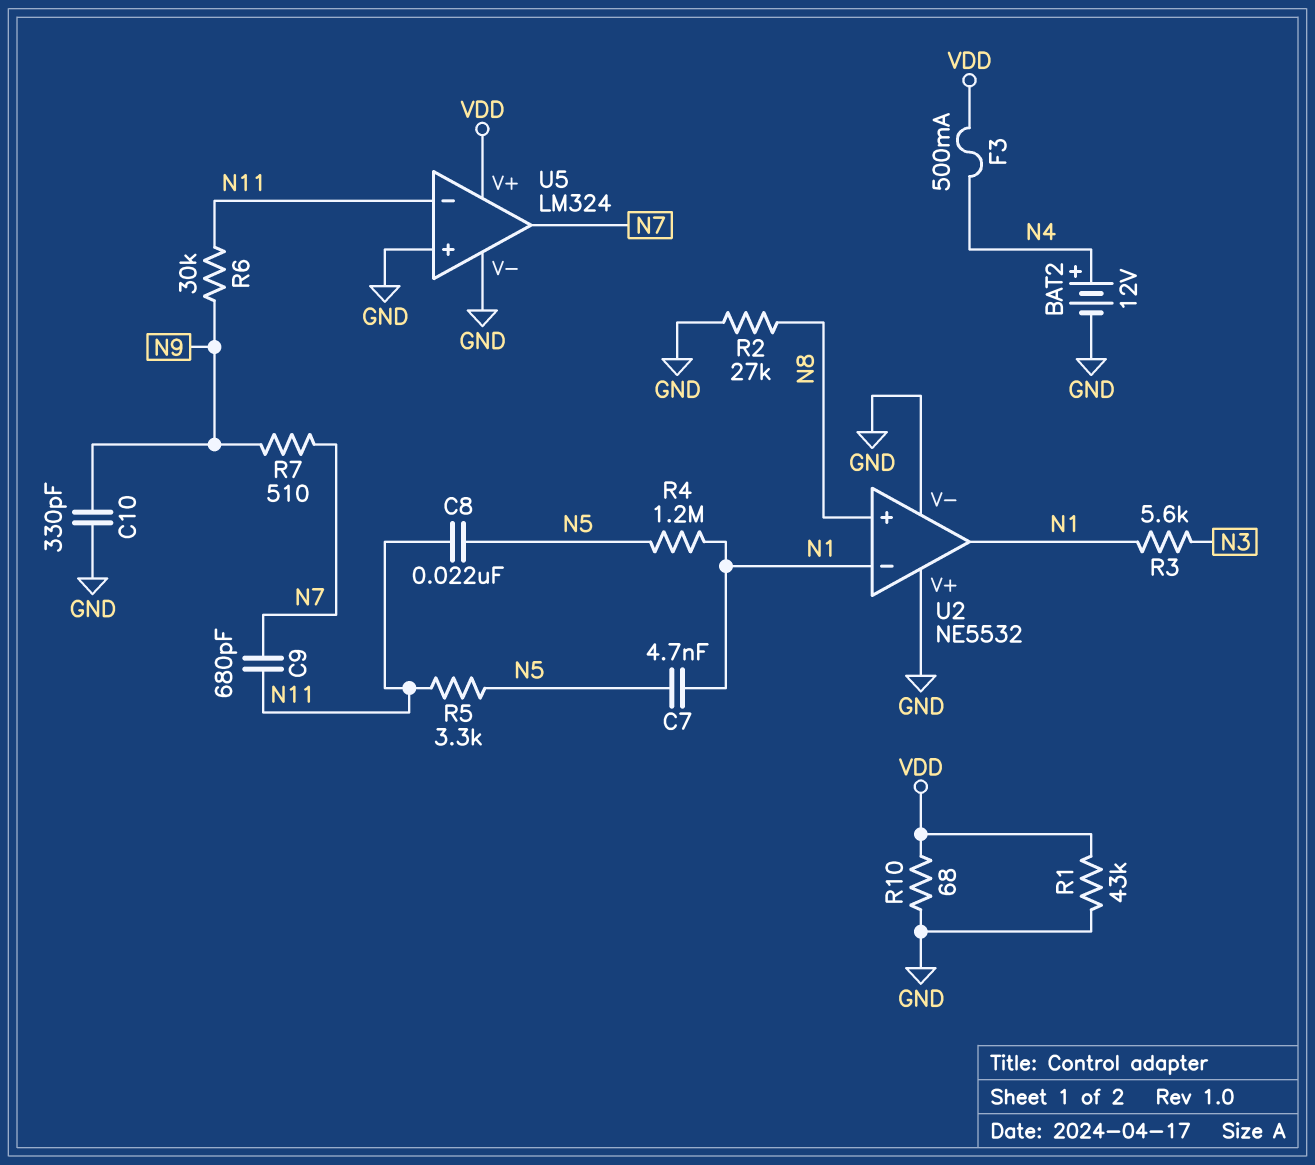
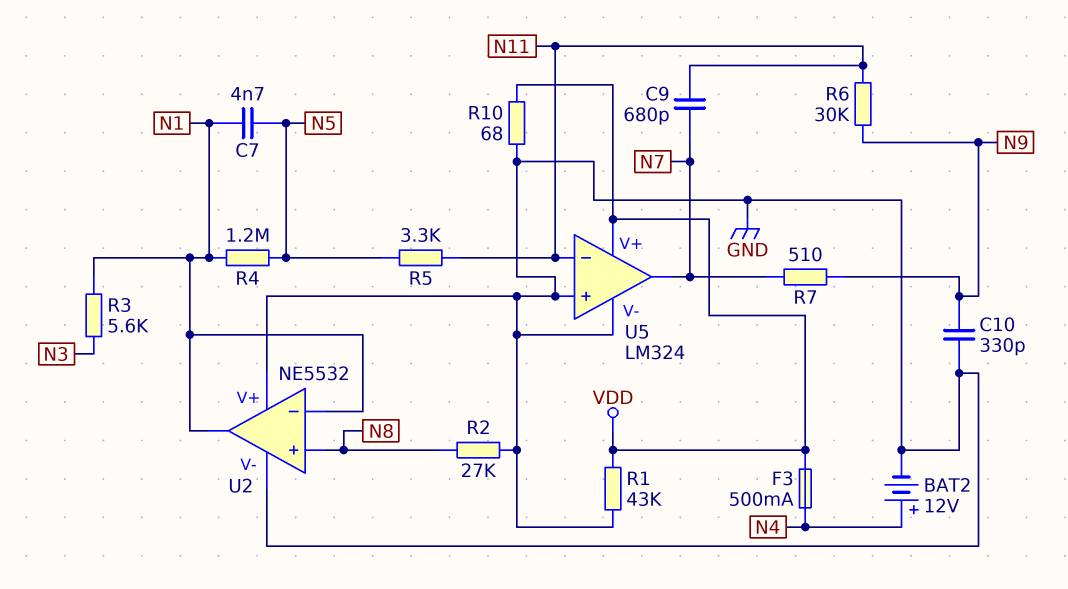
C8: 22nF (N5, N11) -> none

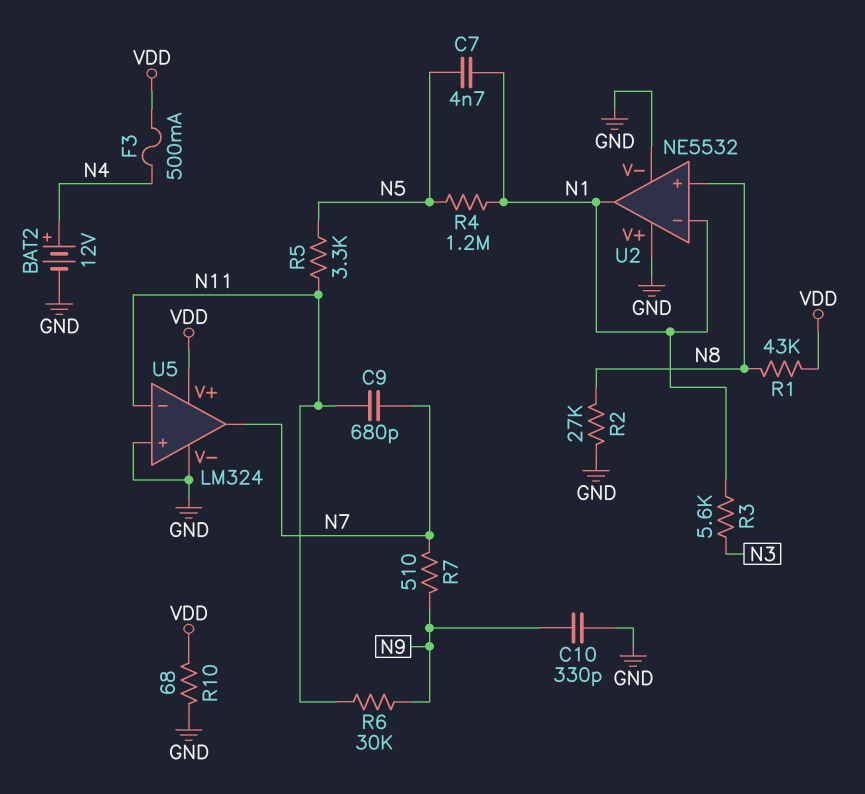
R1: 43k (GND, VDD) -> 43k (N8, VDD)

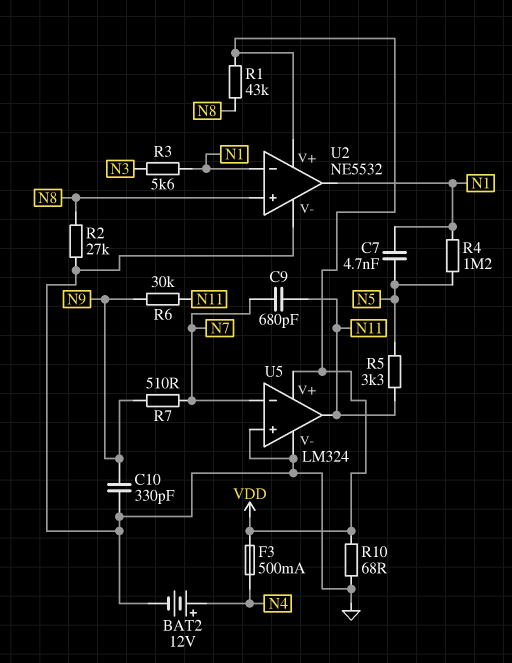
U2 pin V+: GND -> VDD
U5 pin in-: N11 -> N7
U5 pin out: N7 -> N11

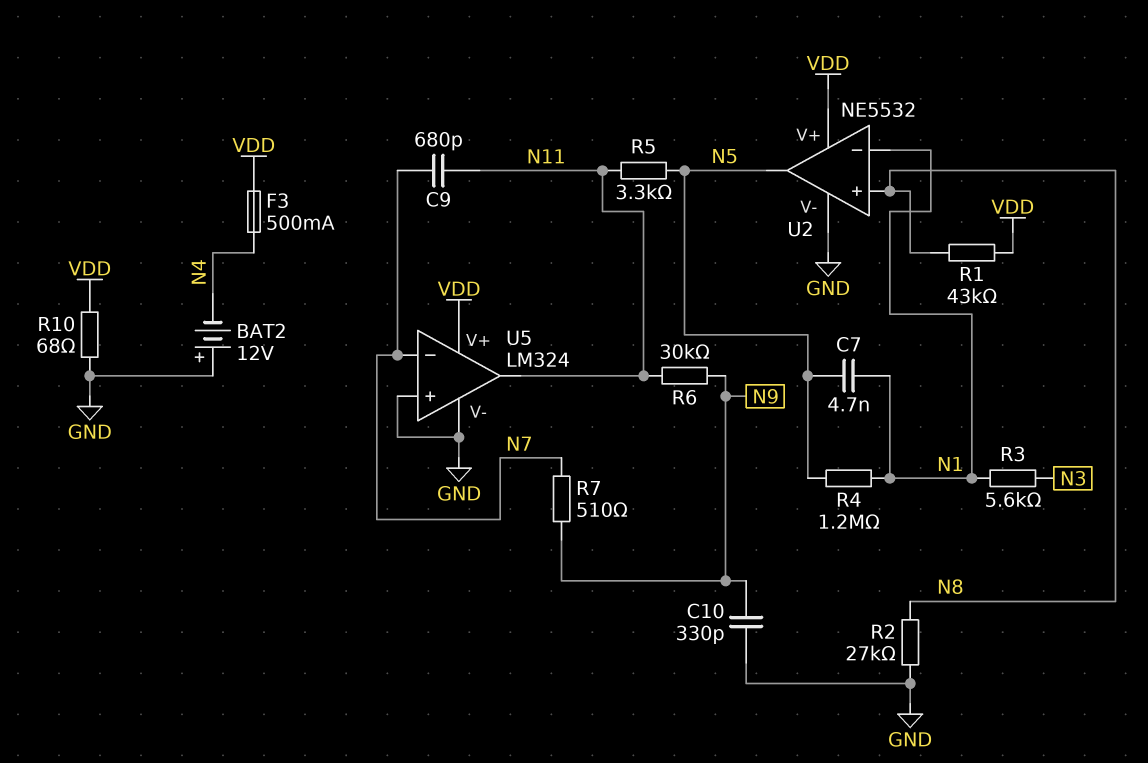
BAT2: 12V (plus N4, minus GND) -> 12V (plus GND, minus N4)
U2 pin out: N1 -> N5

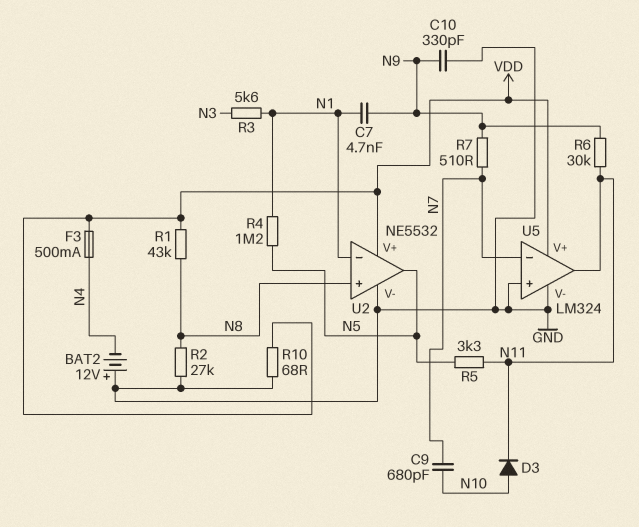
C7: 4.7nF (N1, N5) -> 4.7nF (N1, N9)
C9: 680pF (N7, N11) -> 680pF (N7, N10)
D3: none -> diode (A N10, K N11)

